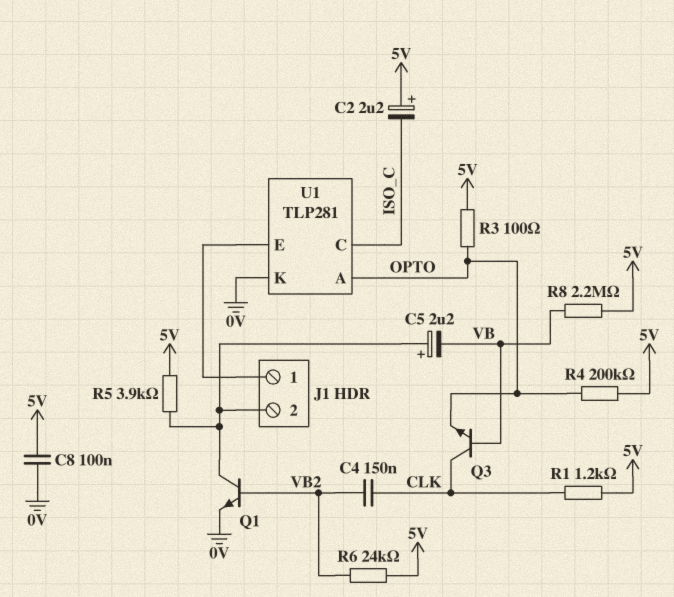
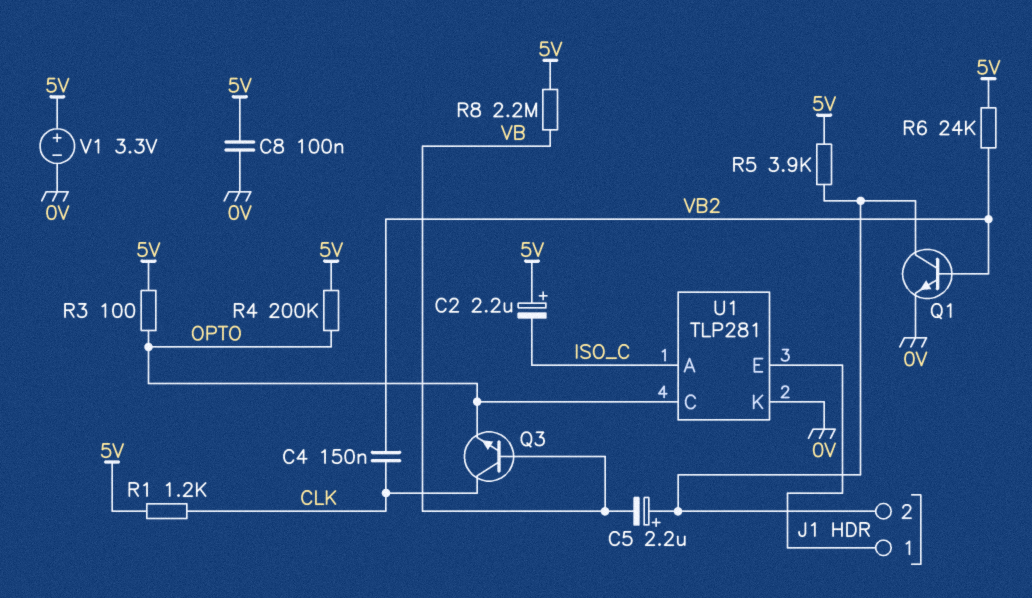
U1 pin A: OPTO -> ISO_C
U1 pin C: ISO_C -> OPTO
V1: none -> 3.3V (plus 5V, minus 0V)

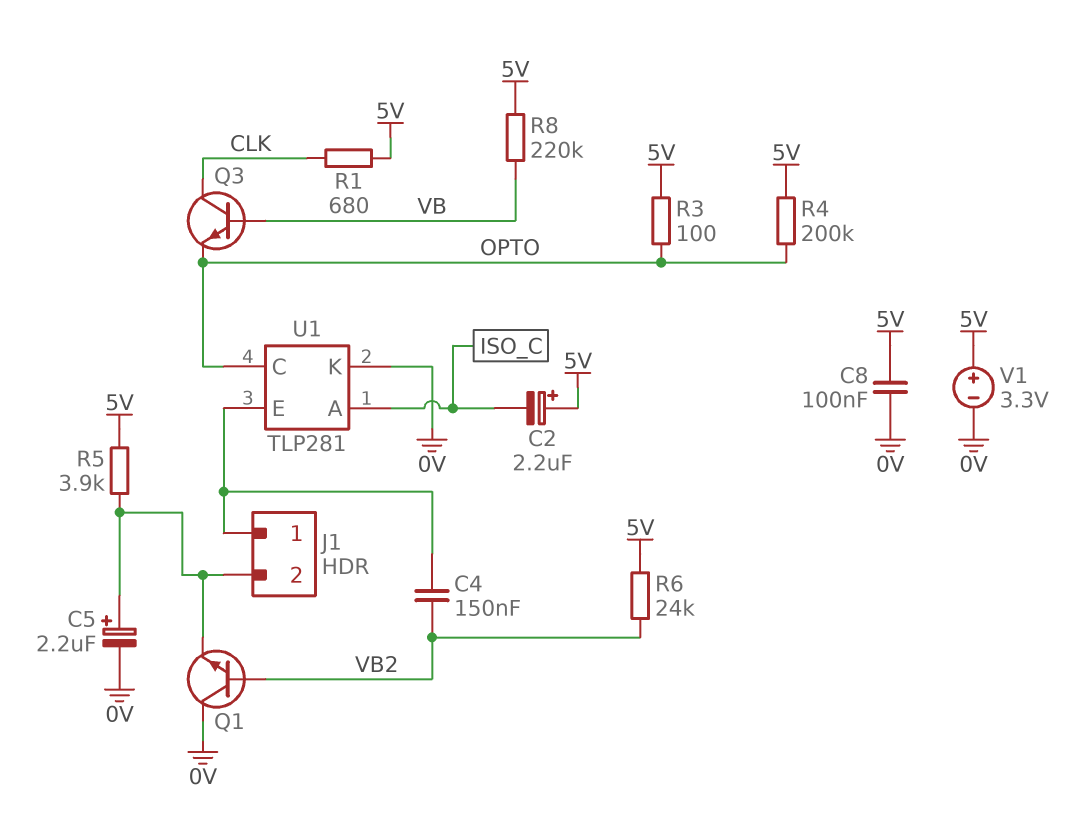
C4: 150nF (CLK, VB2) -> 150nF (J1/1, VB2)
C5: 2.2uF (plus J1/2, minus VB) -> 2.2uF (plus J1/2, minus 0V)
Q1: NPN (B VB2, C J1/2, E 0V) -> NPN (B VB2, C 0V, E J1/2)
R1: 1.2k (5V, CLK) -> 680 (5V, CLK)
R8: 2.2M (5V, VB) -> 220k (5V, VB)

